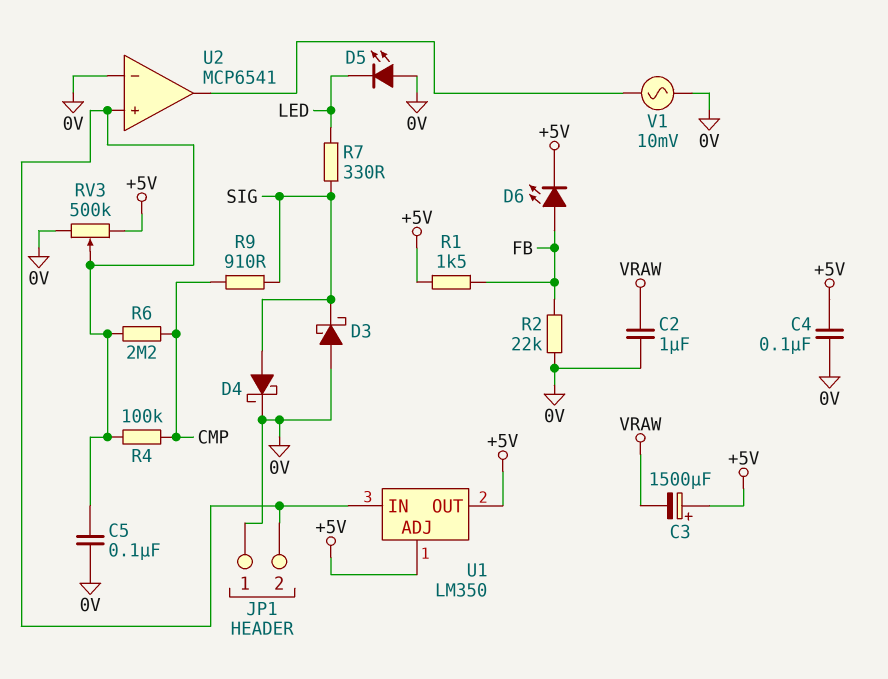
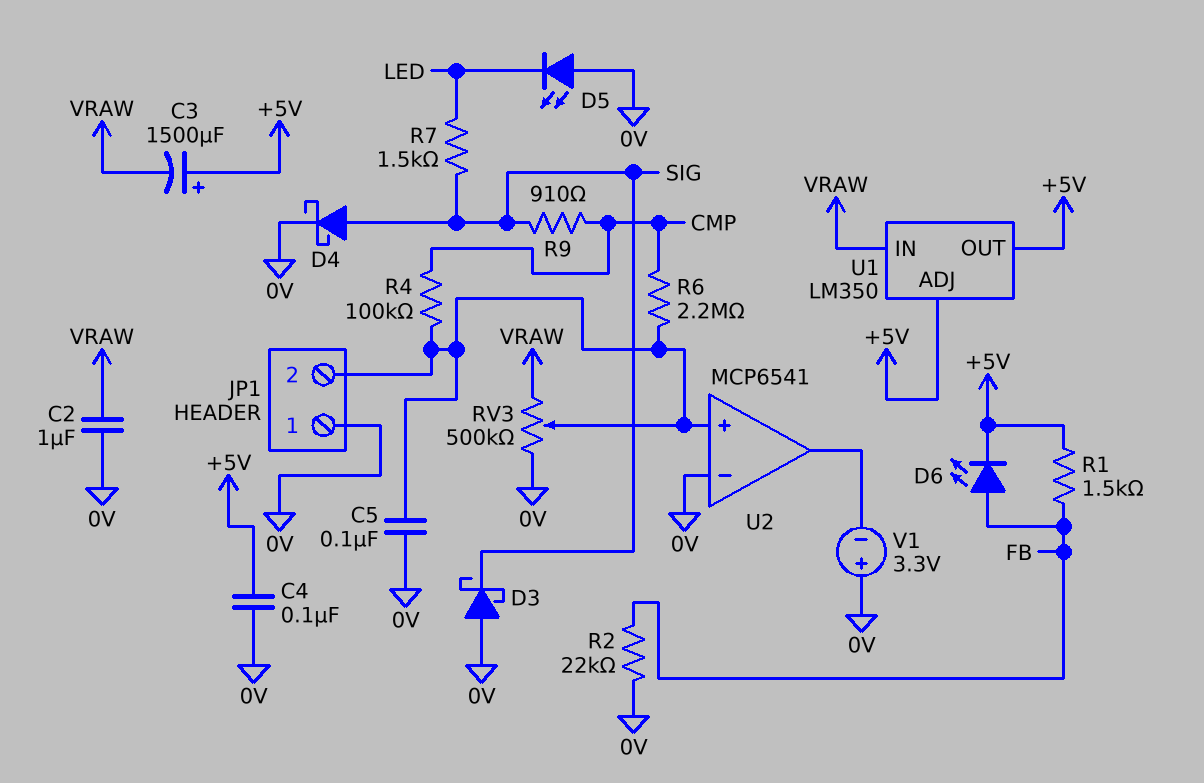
R7: 330 (LED, SIG) -> 1.5k (LED, SIG)
RV3: 500k (+5V, 0V, wiper JP1/2) -> 500k (0V, VRAW, wiper JP1/2)
U1 pin IN: JP1/2 -> VRAW
V1: AC 10mV (0V, U2/out) -> 3.3V (plus 0V, minus U2/out)

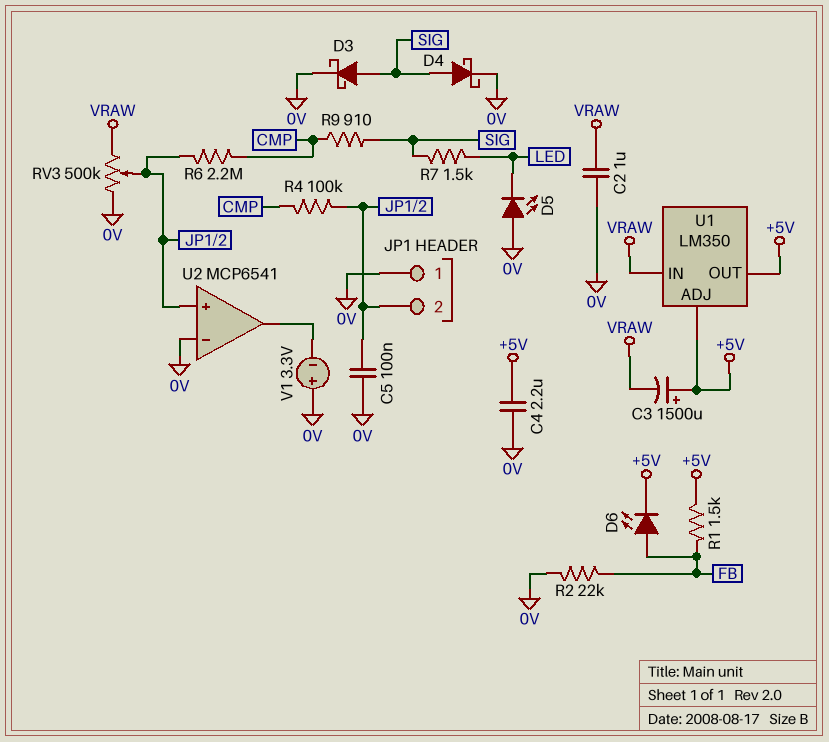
C4: 100nF (+5V, 0V) -> 2.2uF (+5V, 0V)
D3: schottky (A 0V, K SIG) -> schottky (A SIG, K 0V)

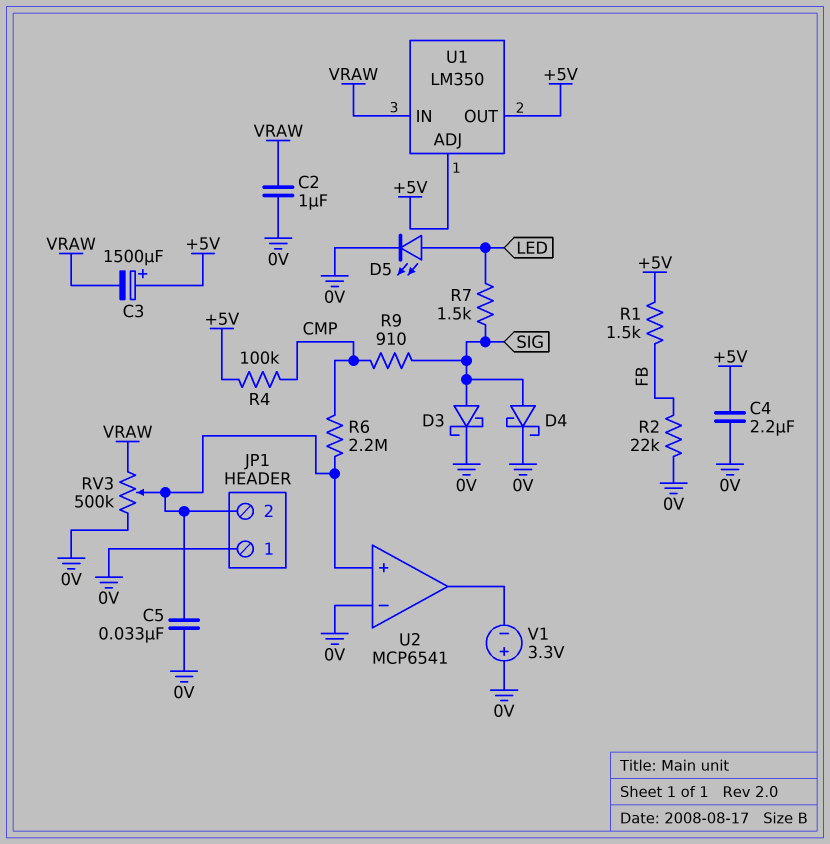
C5: 100nF (0V, JP1/2) -> 33nF (0V, JP1/2)
D5: LED (A 0V, K LED) -> LED (A LED, K 0V)
D6: LED (A FB, K +5V) -> none
R4: 100k (CMP, JP1/2) -> 100k (+5V, CMP)

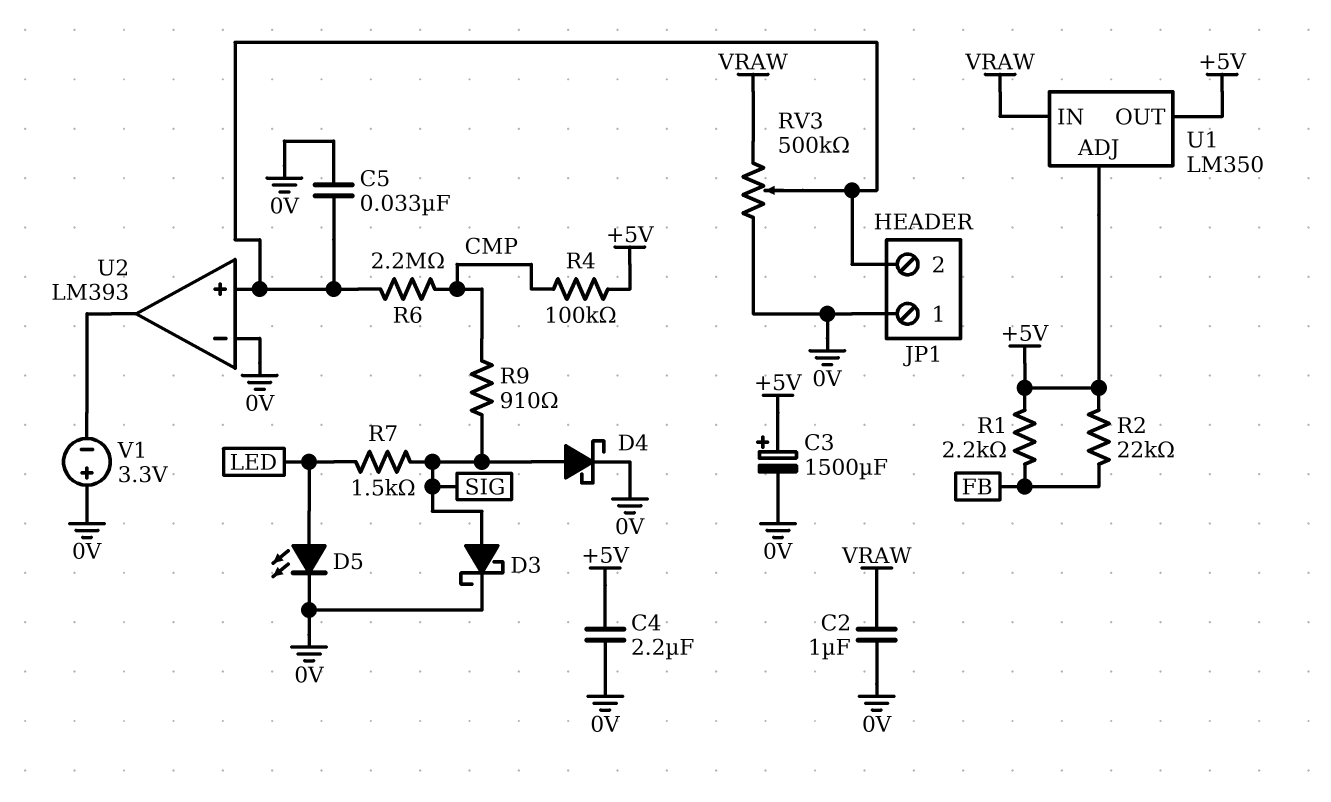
C3: 1500uF (plus +5V, minus VRAW) -> 1500uF (plus +5V, minus 0V)
R1: 1.5k (+5V, FB) -> 2.2k (+5V, FB)
R2: 22k (0V, FB) -> 22k (+5V, FB)
U2: MCP6541 -> LM393

